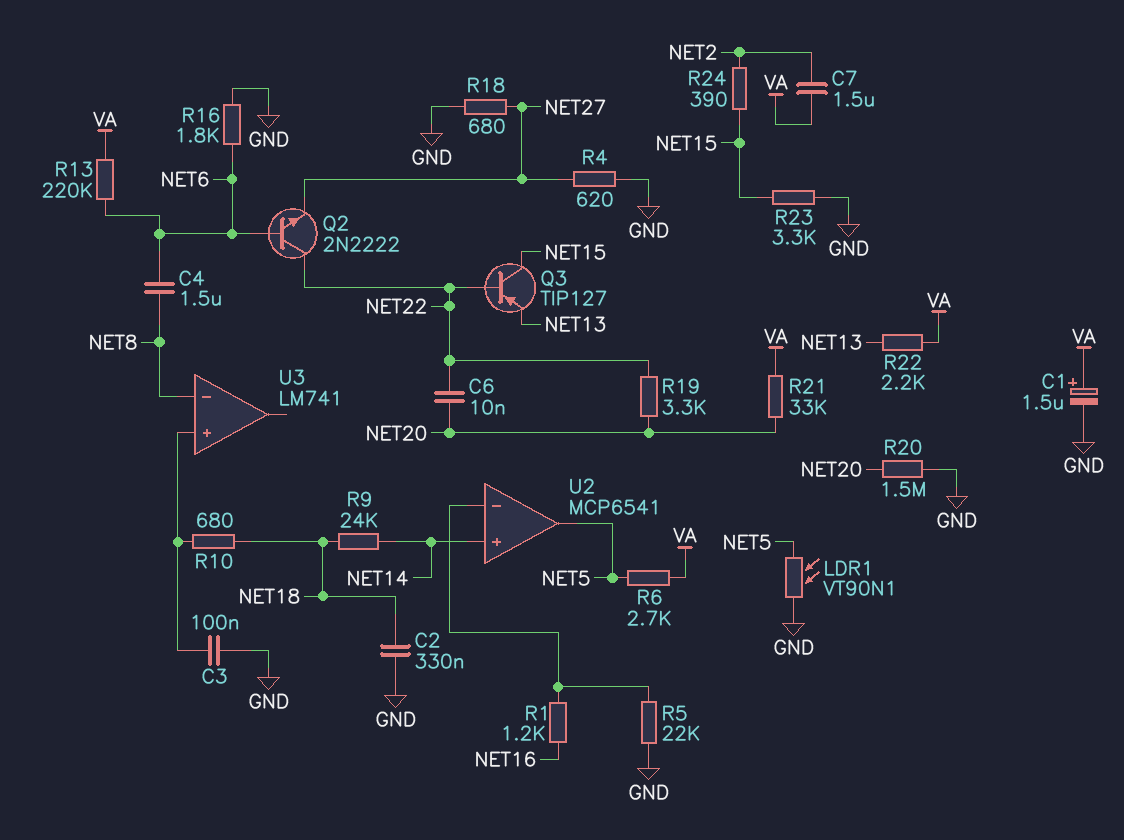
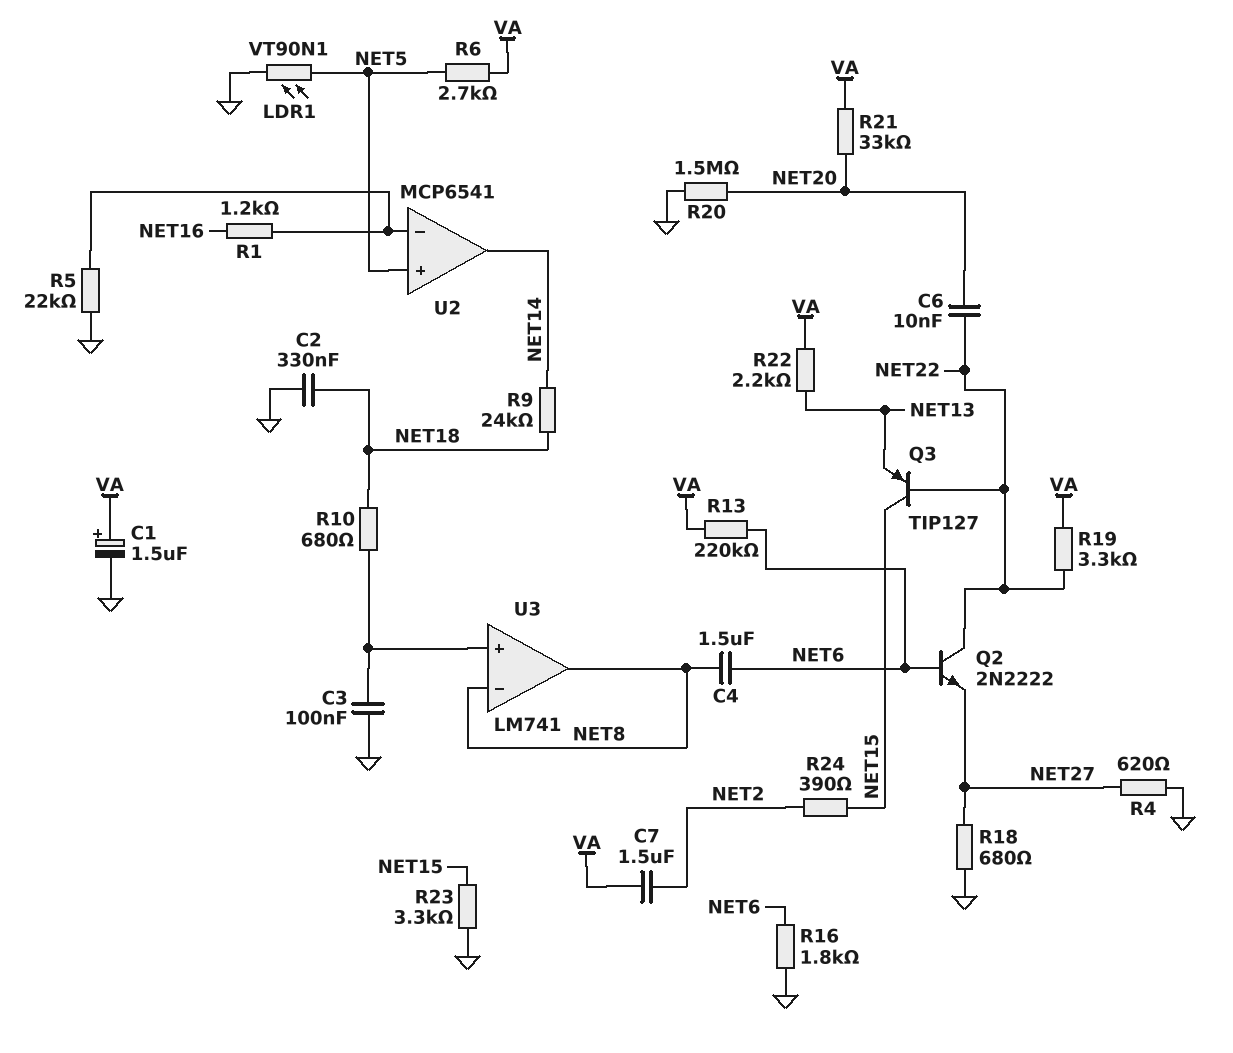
R19: 3.3k (NET20, NET22) -> 3.3k (NET22, VA)
U2 pin in+: NET14 -> NET5
U2 pin out: NET5 -> NET14
U3 pin out: none -> NET8

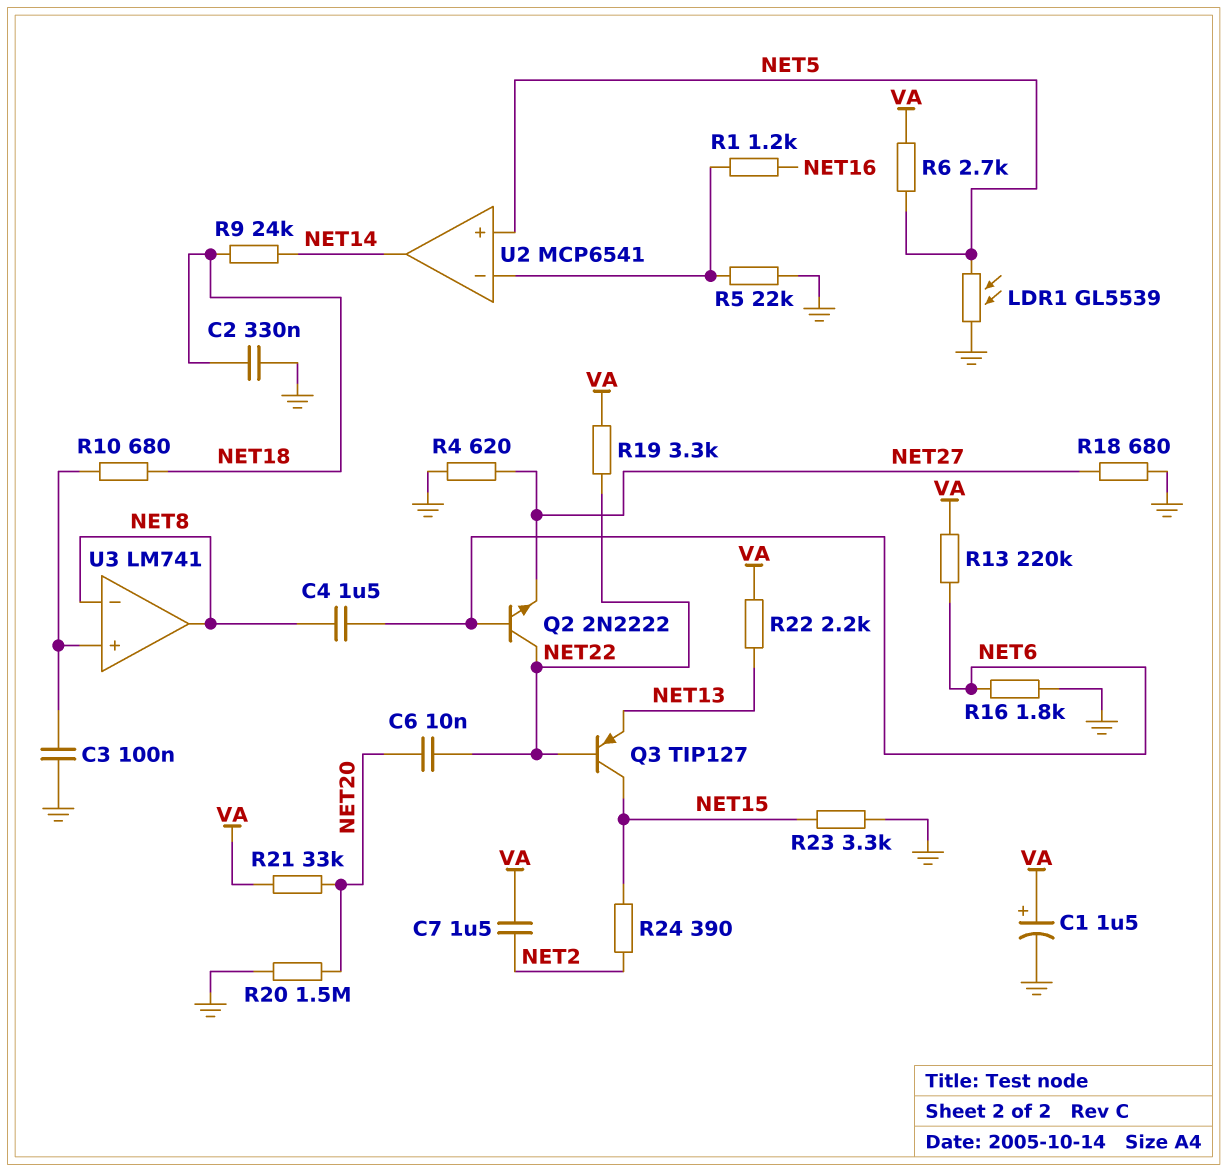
LDR1: VT90N1 (GND, NET5) -> GL5539 (GND, NET5)

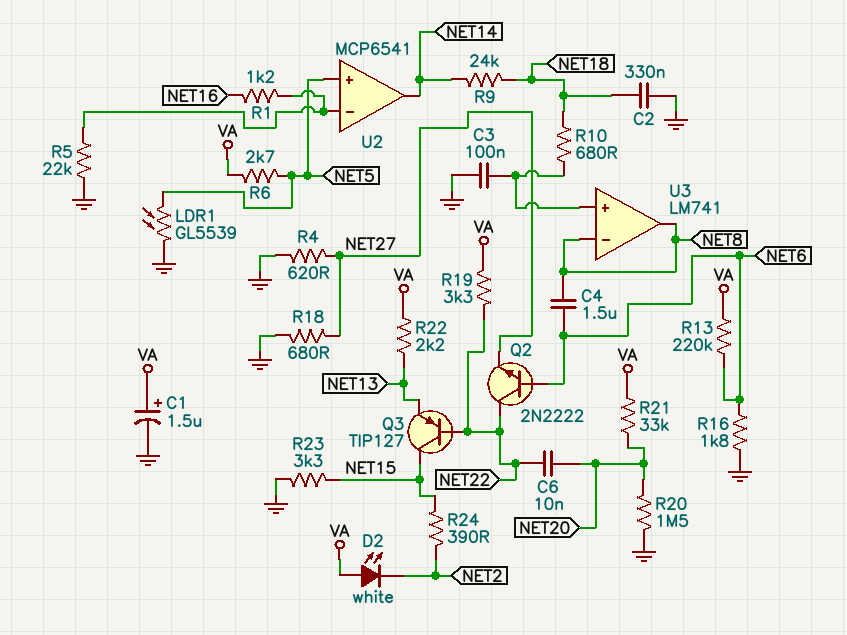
C7: 1.5uF (NET2, VA) -> none
D2: none -> LED white (A VA, K NET2)

